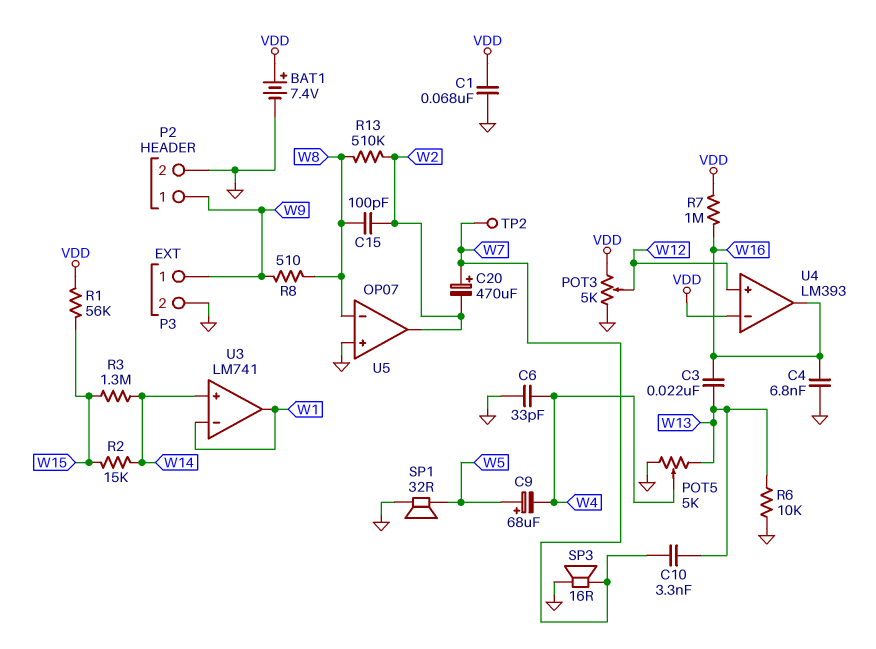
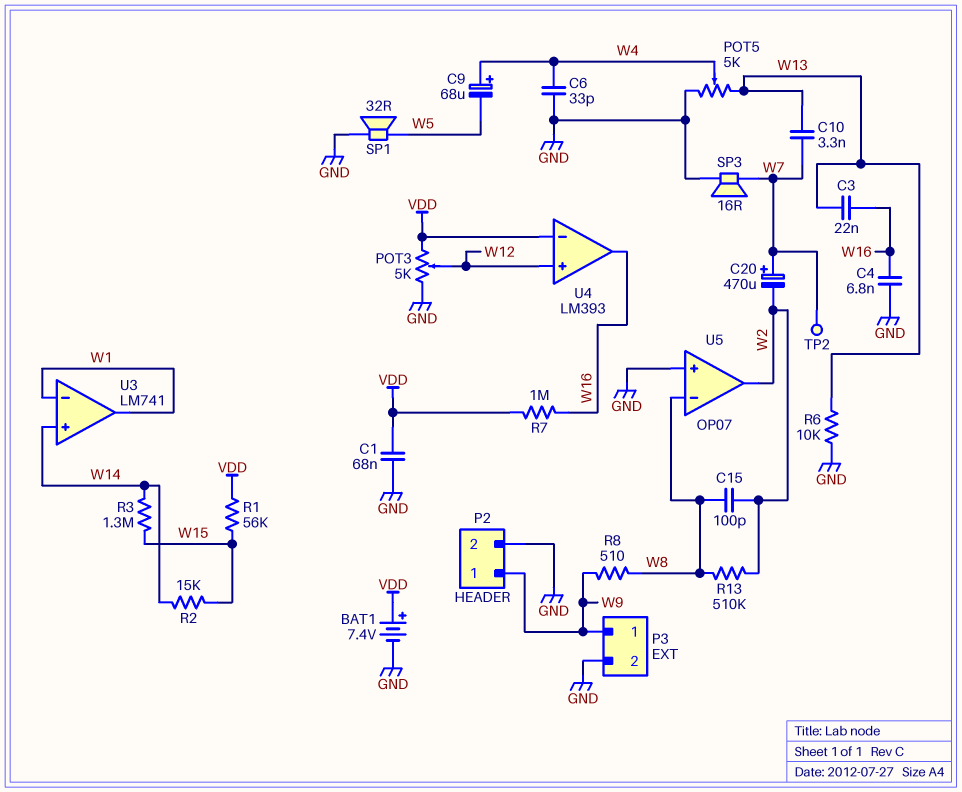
C9: 68uF (plus W5, minus W4) -> 68uF (plus W4, minus W5)

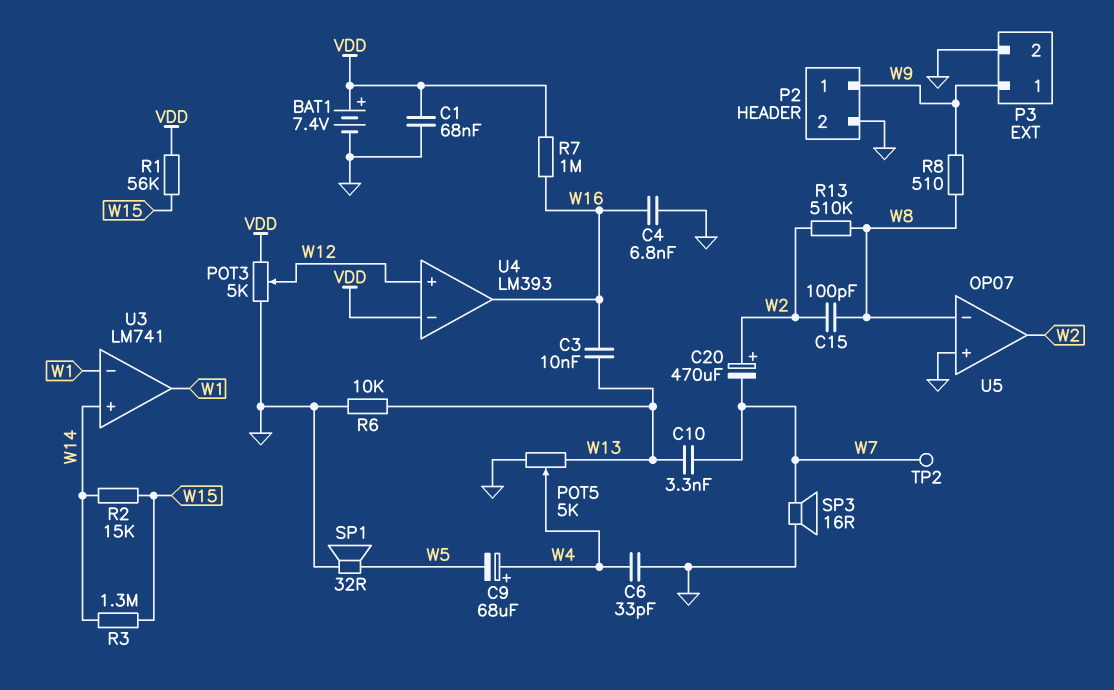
C3: 22nF (W13, W16) -> 10nF (W13, W16)
C20: 470uF (plus W7, minus W2) -> 470uF (plus W2, minus W7)

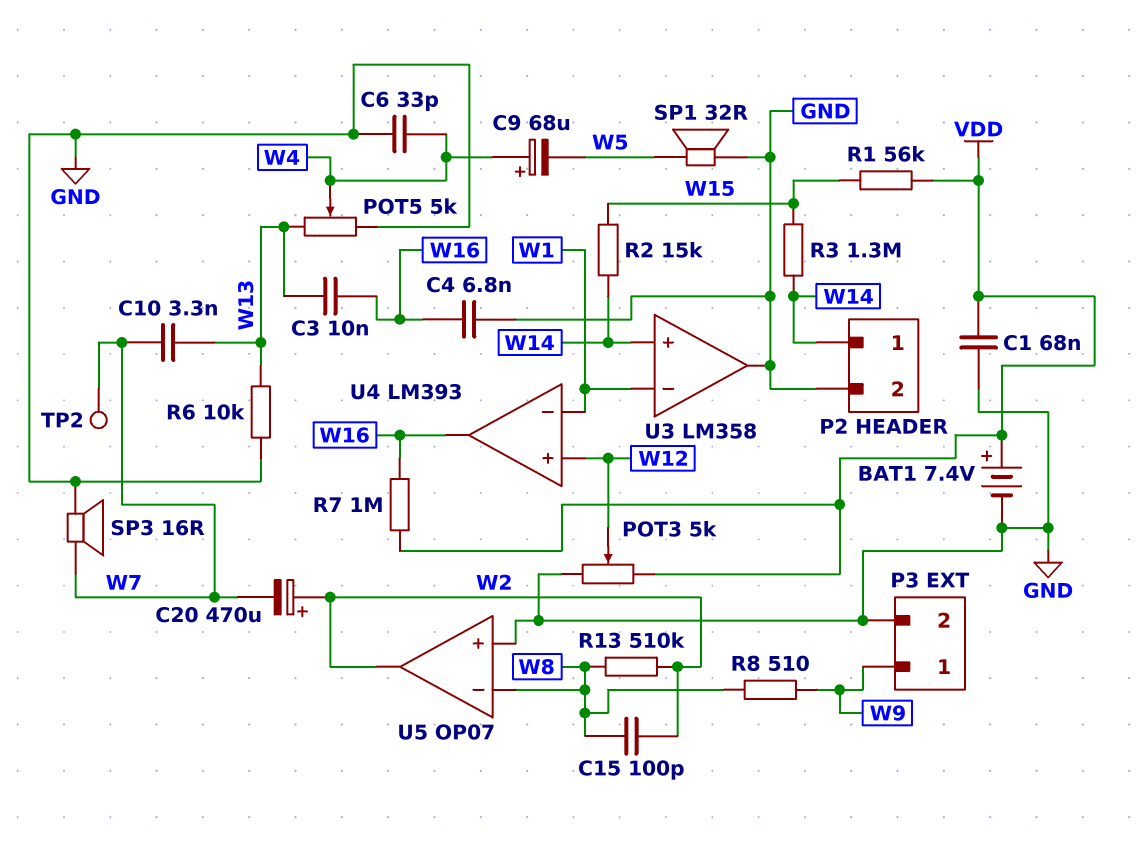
P2 pin 1: W9 -> W14
U3: LM741 -> LM358
U3 pin out: W1 -> GND
U4 pin in-: VDD -> W1

